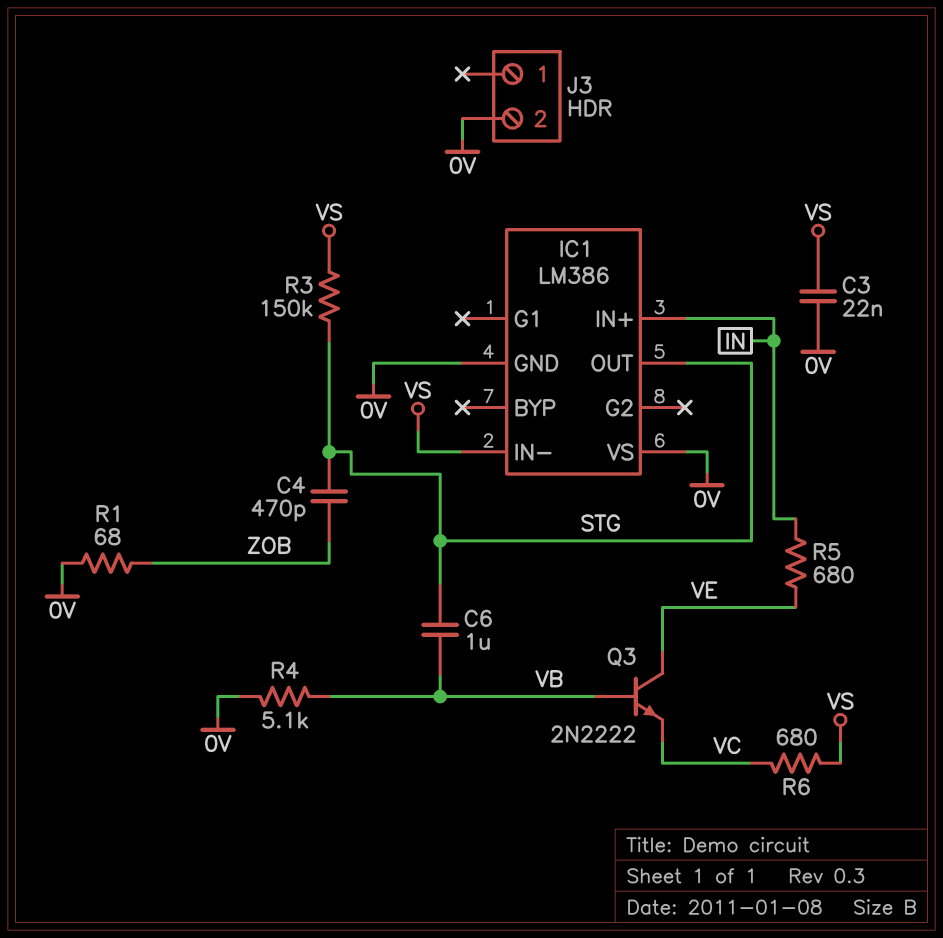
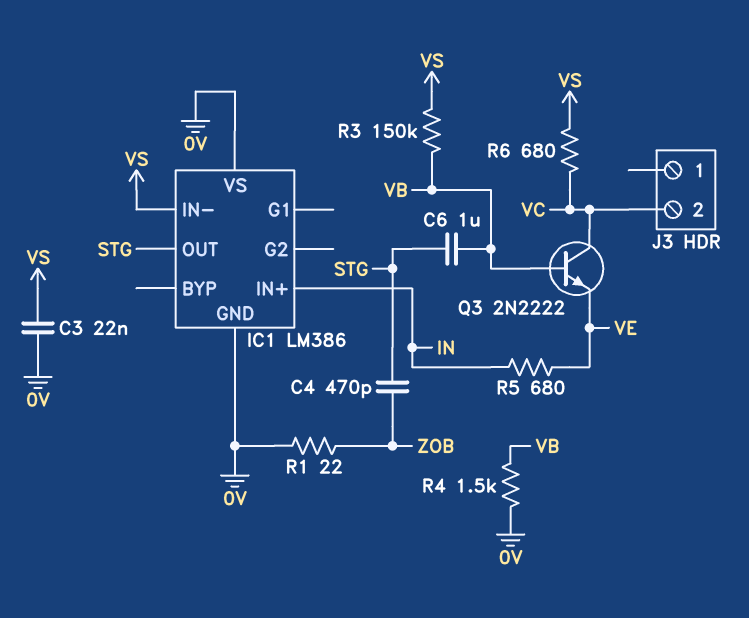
J3 pin 2: 0V -> VC
Q3: NPN 2N2222 (B VB, C VE, E VC) -> NPN 2N2222 (B VB, C VC, E VE)
R1: 68 (0V, ZOB) -> 22 (0V, ZOB)
R3: 150k (STG, VS) -> 150k (VB, VS)
R4: 5.1k (0V, VB) -> 1.5k (0V, VB)

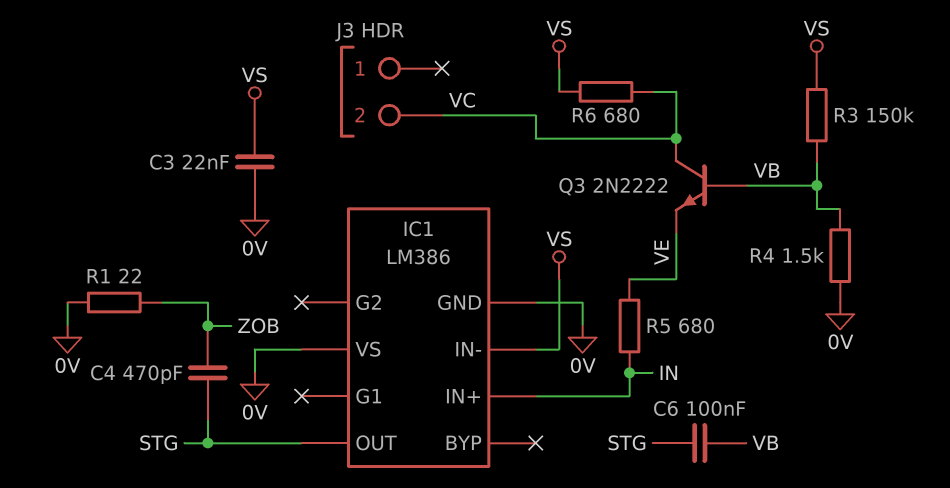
C6: 1uF (STG, VB) -> 100nF (STG, VB)

